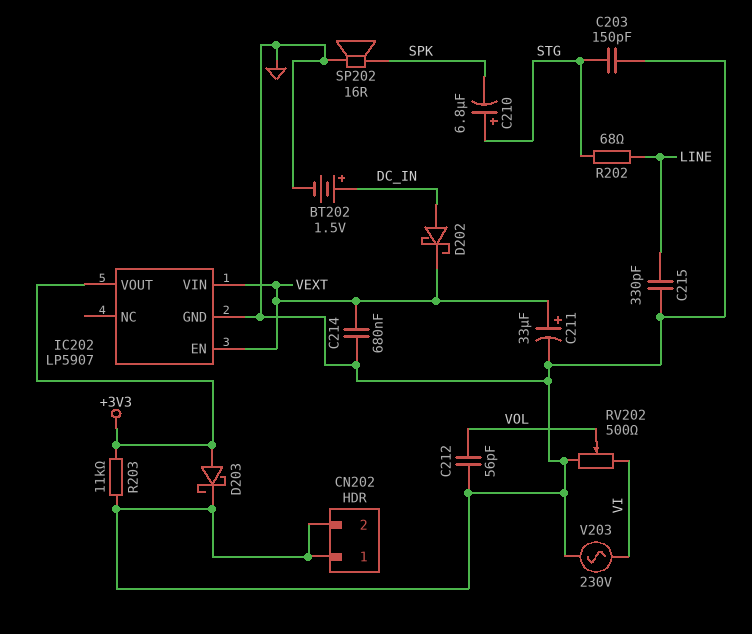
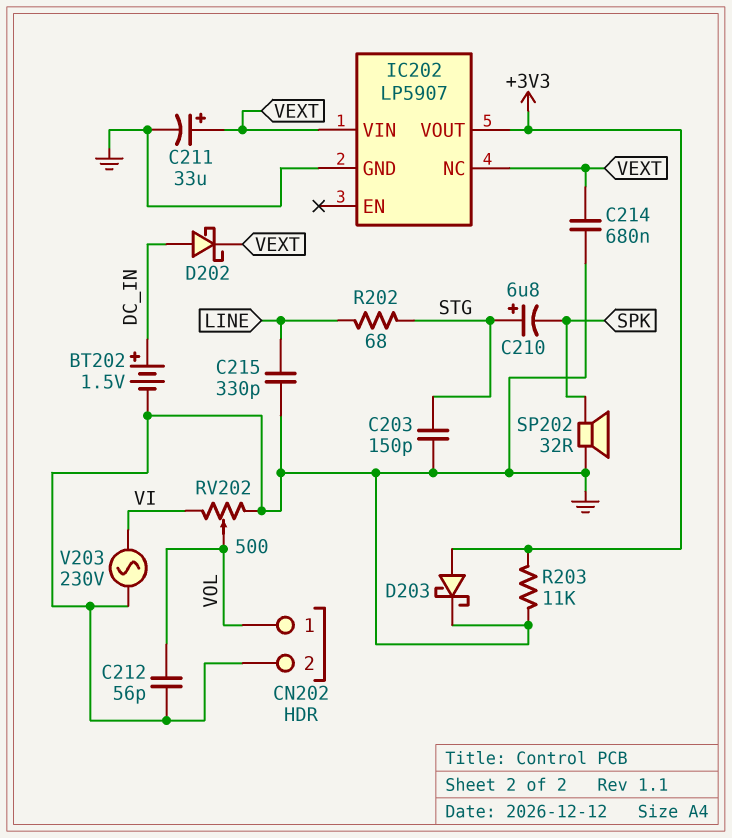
CN202 pin 1: GND -> VOL
IC202 pin EN: VEXT -> none
IC202 pin NC: none -> VEXT
SP202: speaker 16R (GND, SPK) -> speaker 32R (GND, SPK)

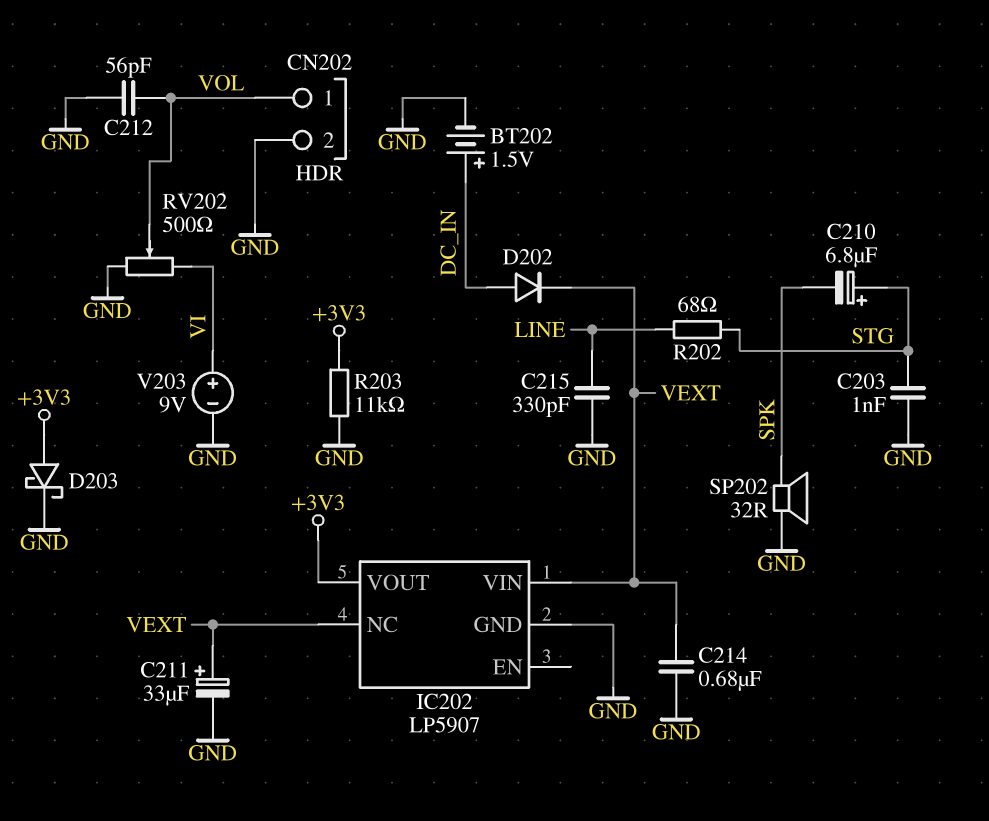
C203: 150pF (GND, STG) -> 1nF (GND, STG)
D202: schottky (A DC_IN, K VEXT) -> diode (A DC_IN, K VEXT)
V203: AC 230V (GND, VI) -> 9V (plus VI, minus GND)

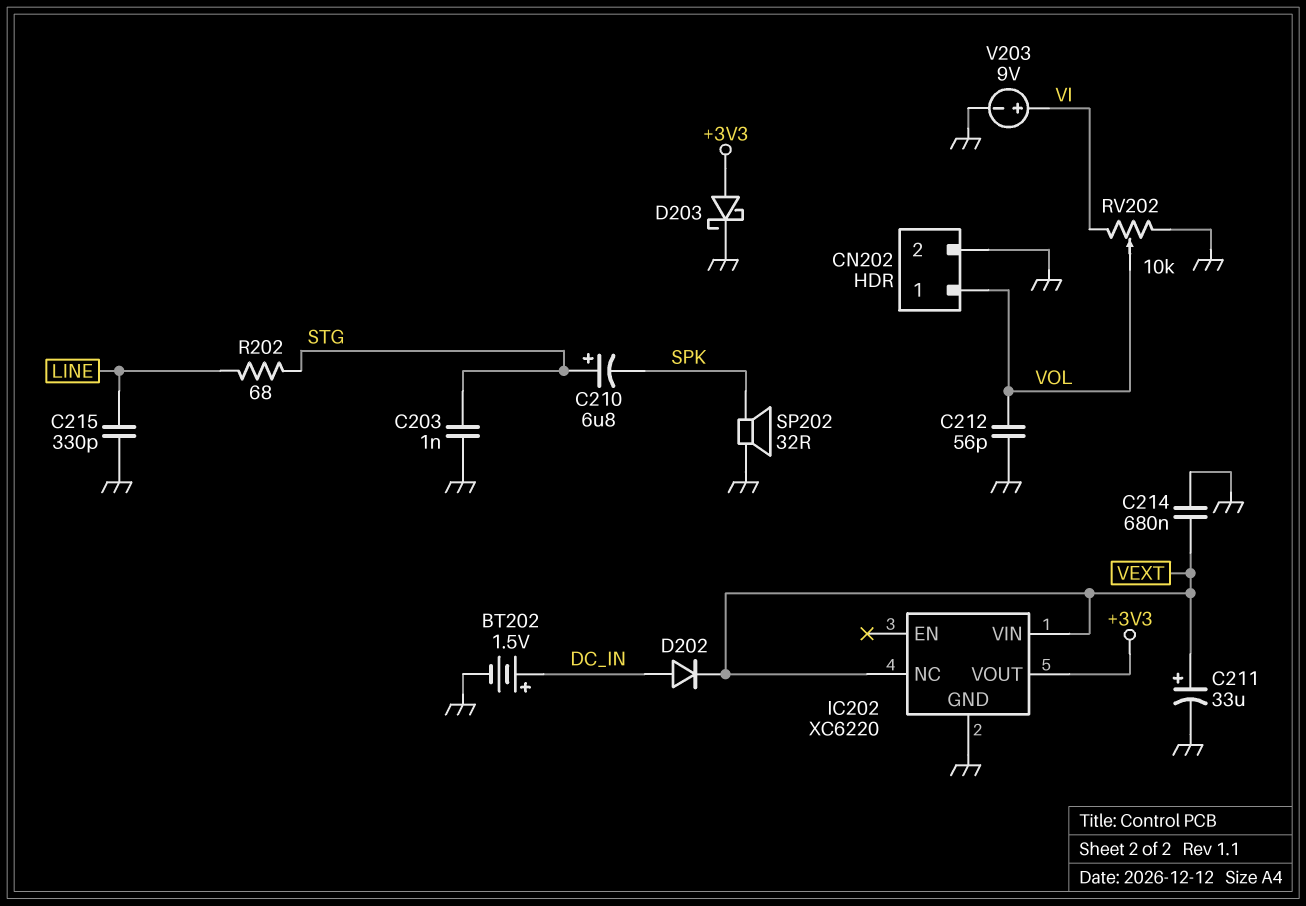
IC202: LP5907 -> XC6220
R203: 11k (+3V3, GND) -> none
RV202: 500 (GND, VI, wiper VOL) -> 10k (GND, VI, wiper VOL)

